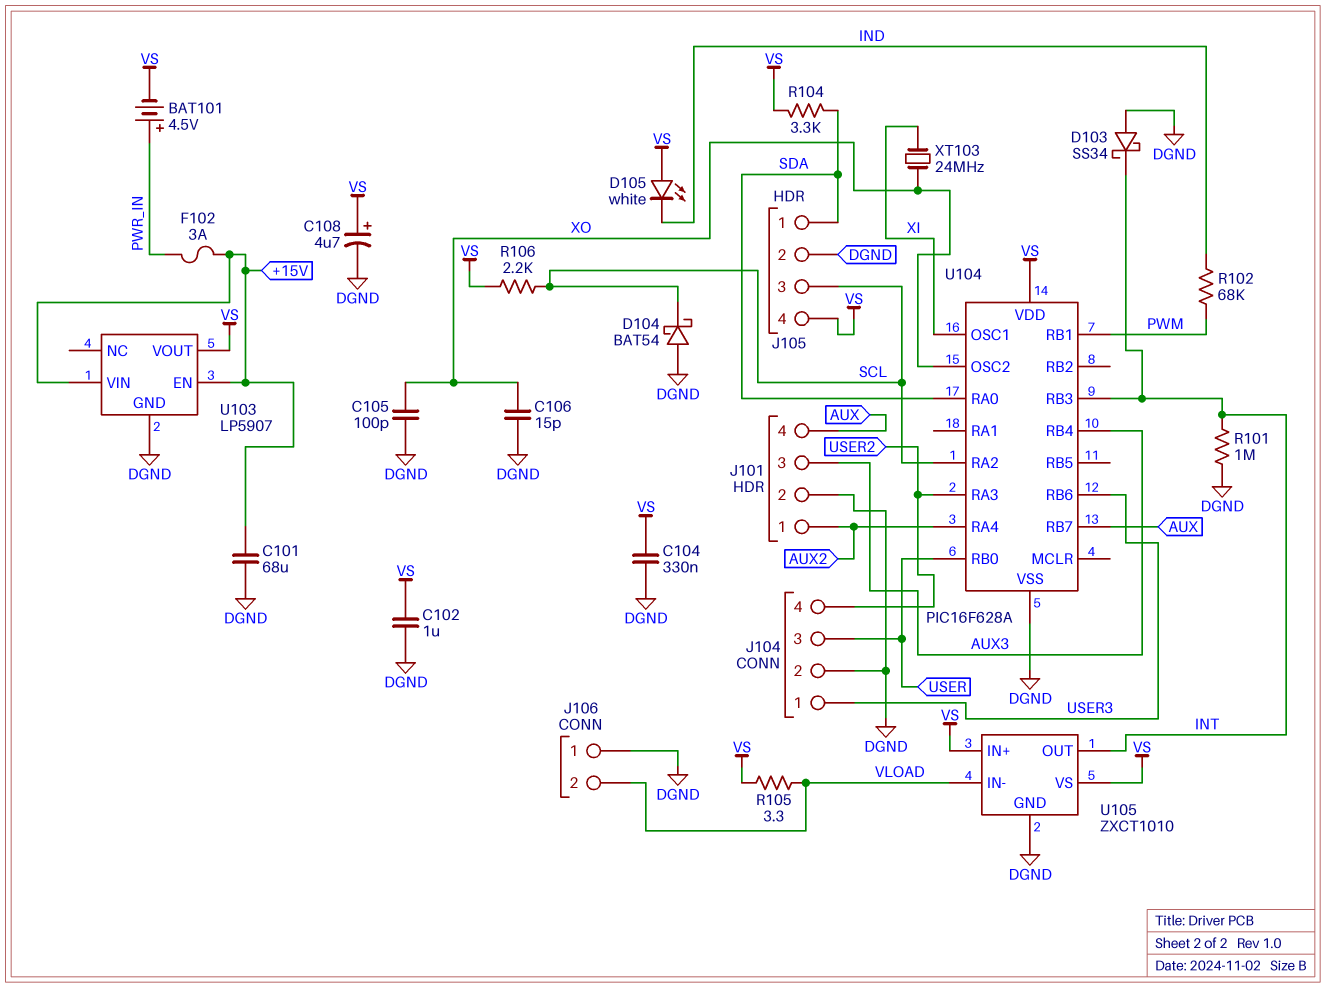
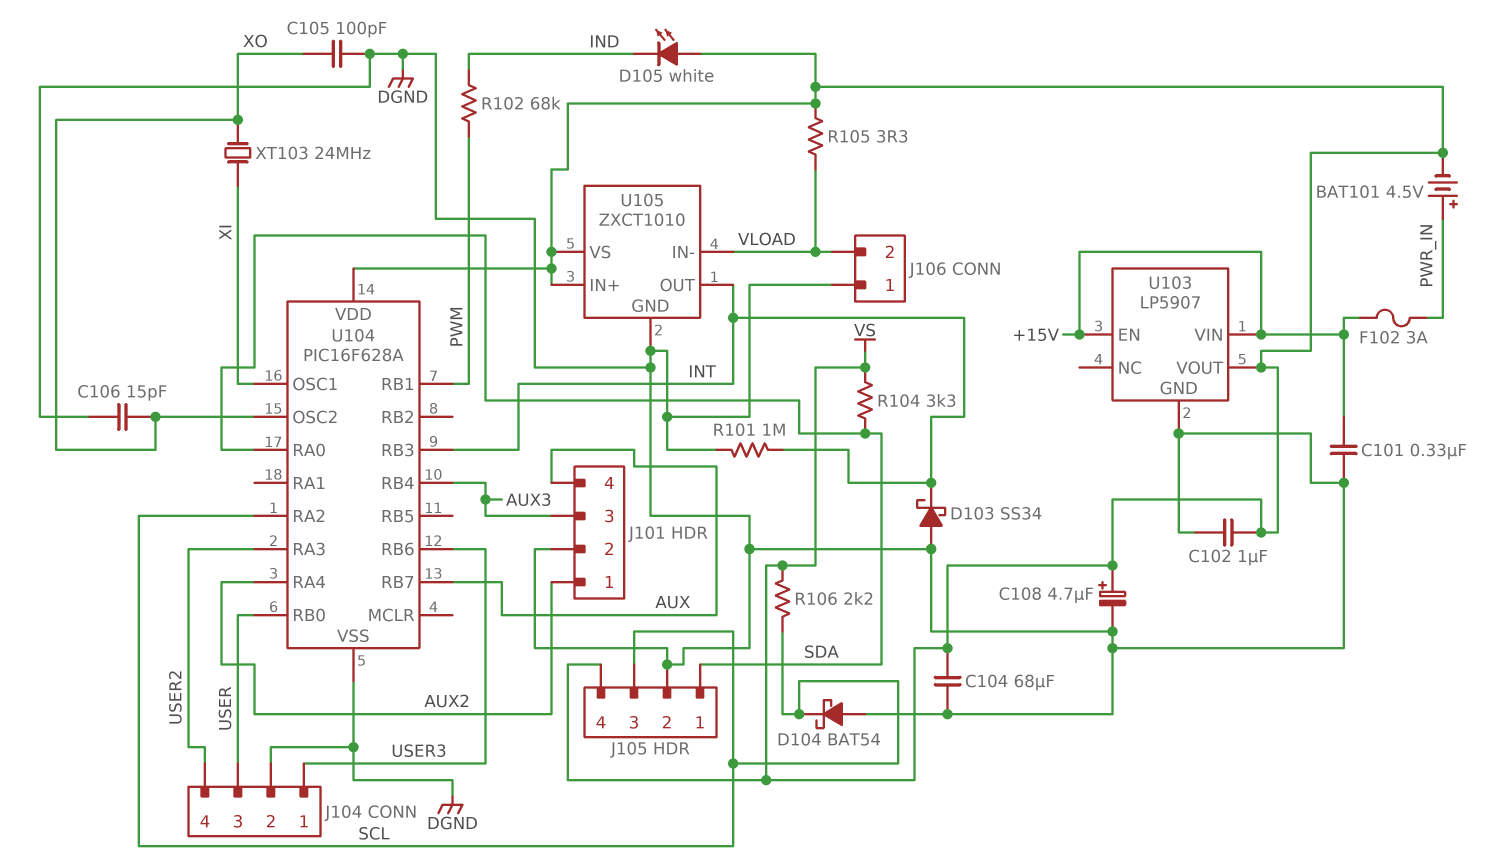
C101: 68uF (+15V, DGND) -> 330nF (+15V, DGND)
C104: 330nF (DGND, VS) -> 68uF (DGND, VS)

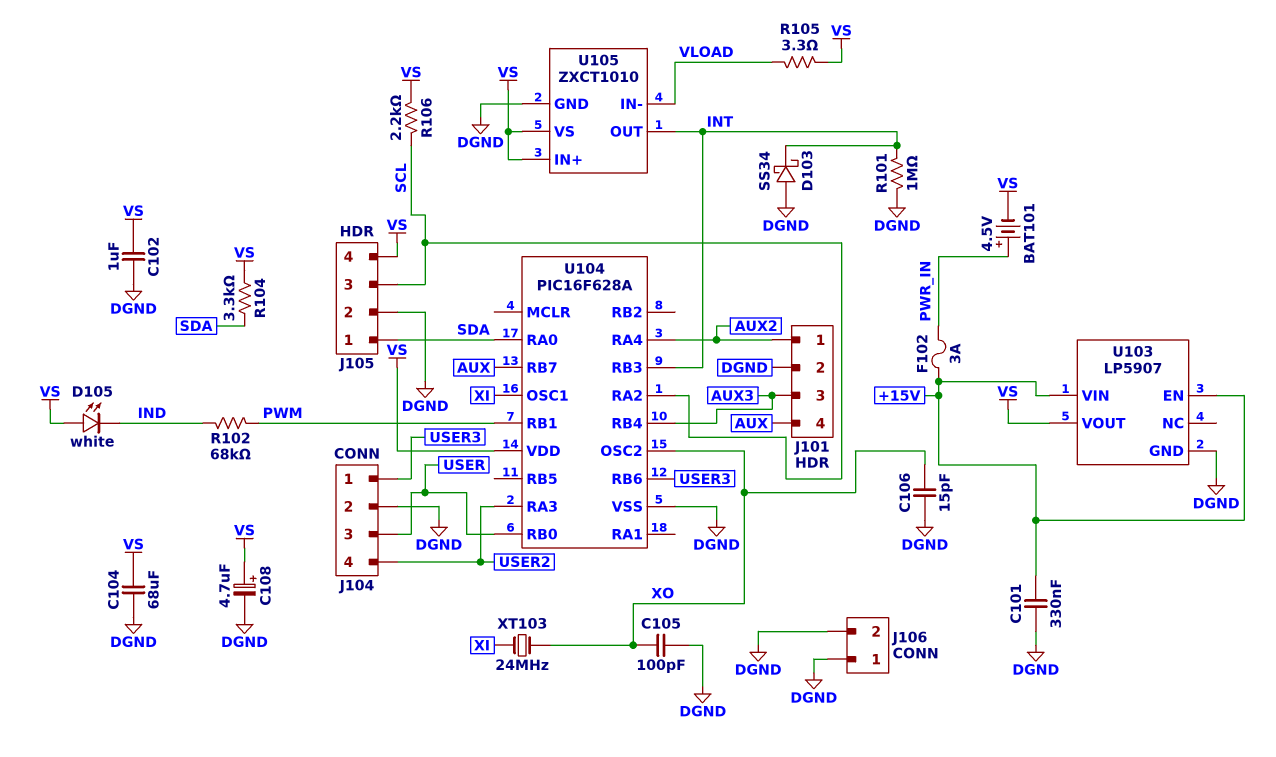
D104: schottky BAT54 (A DGND, K SCL) -> none
J106 pin 2: VLOAD -> DGND

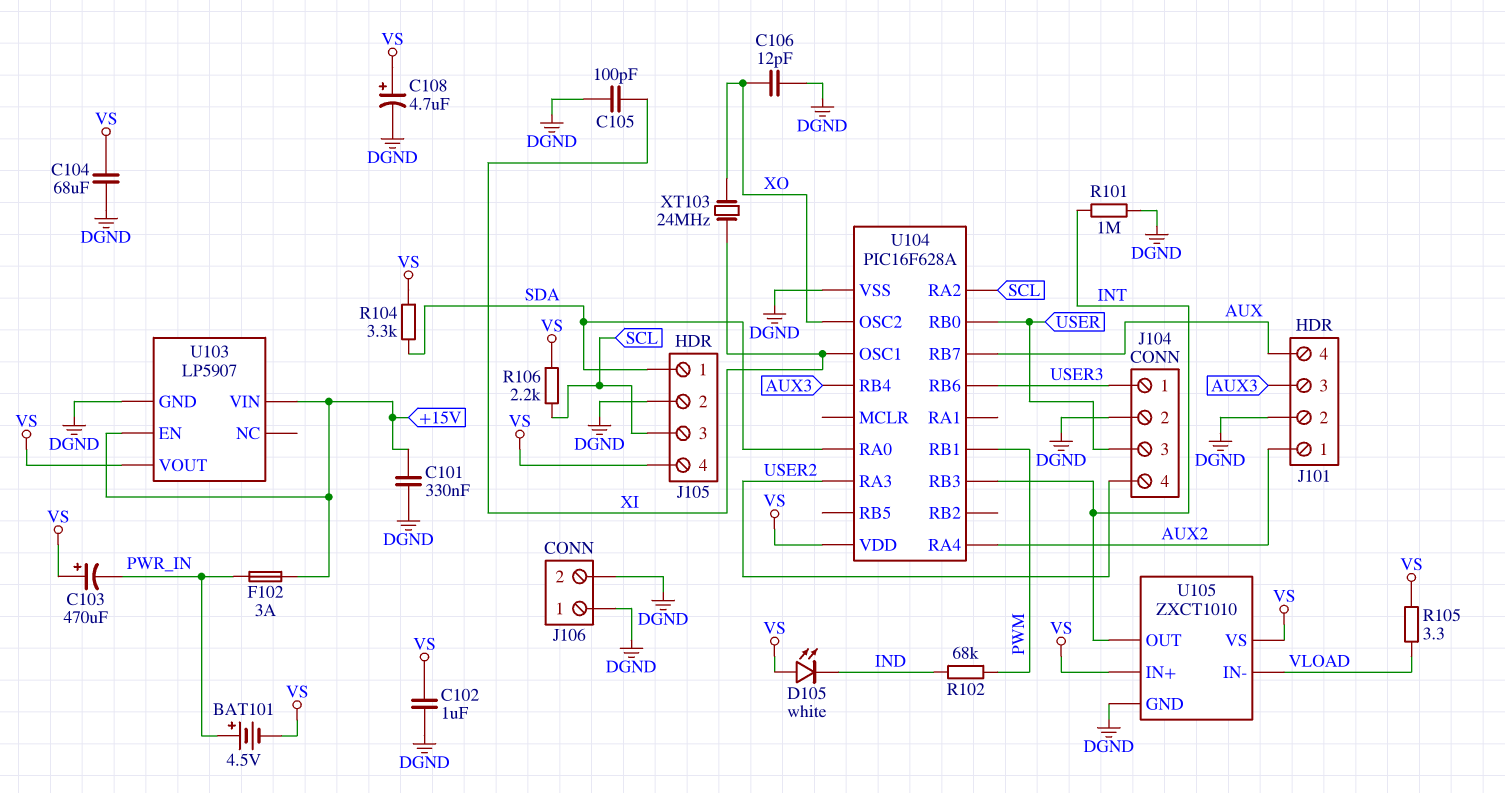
C103: none -> 470uF (plus VS, minus PWR_IN)
C105: 100pF (DGND, XO) -> 100pF (DGND, XI)
C106: 15pF (DGND, XO) -> 12pF (DGND, XO)
D103: schottky SS34 (A DGND, K INT) -> none

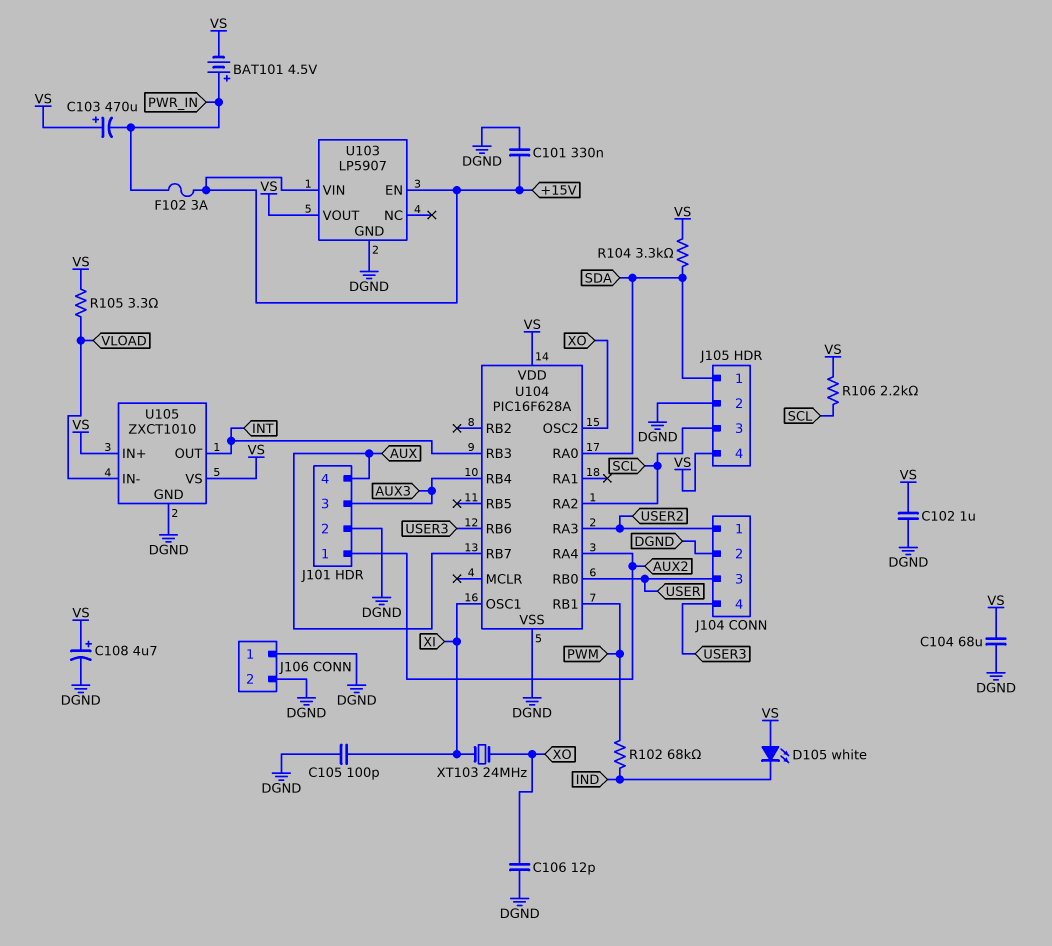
J104 pin 1: USER3 -> USER2
J104 pin 4: USER2 -> USER3
R101: 1M (DGND, INT) -> none

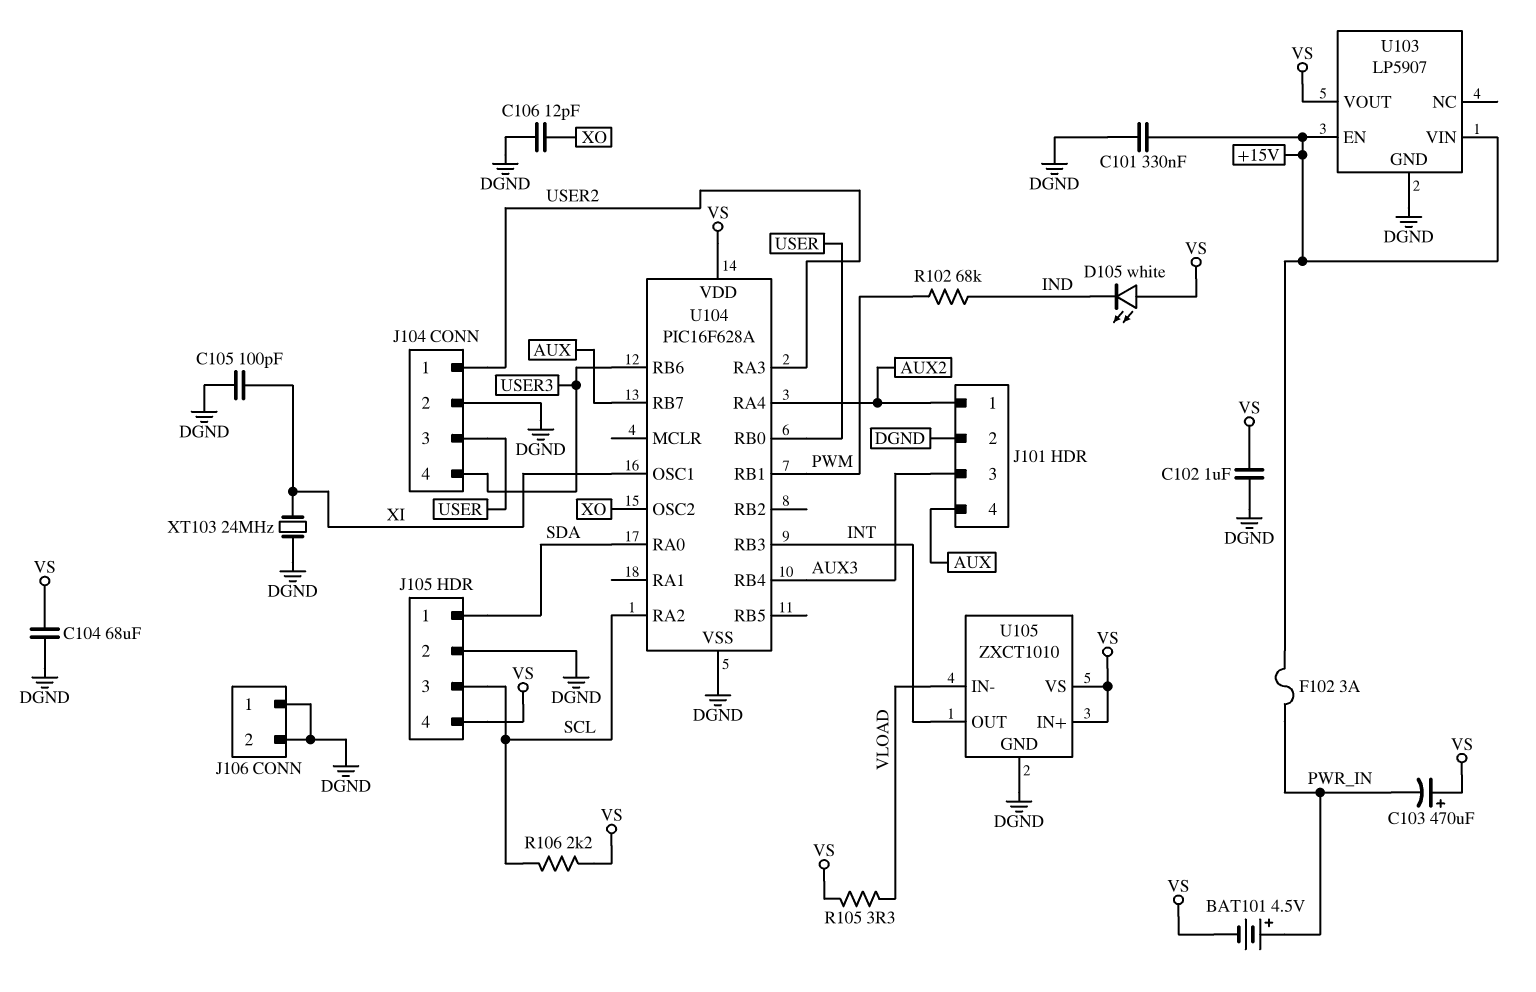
C108: 4.7uF (plus VS, minus DGND) -> none
R104: 3.3k (SDA, VS) -> none
XT103: 24MHz (XI, XO) -> 24MHz (DGND, XI)

